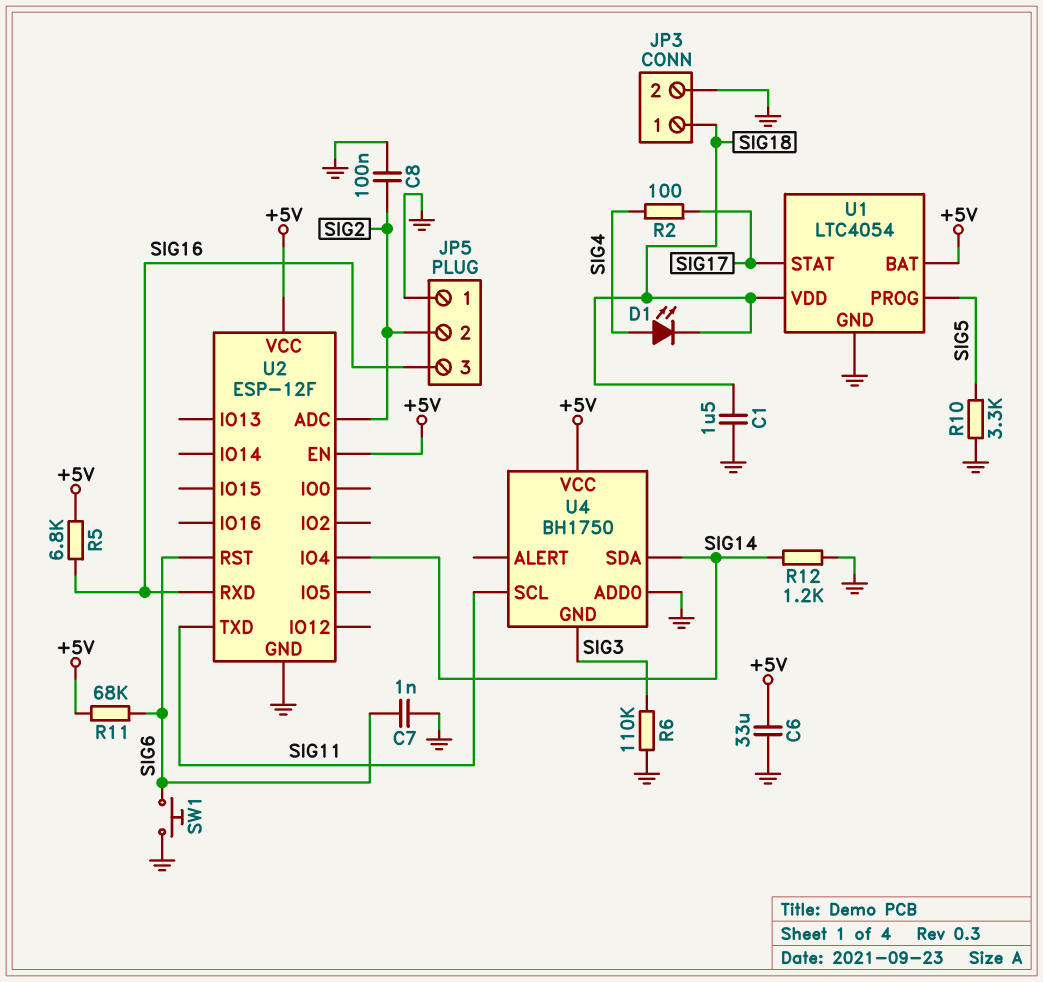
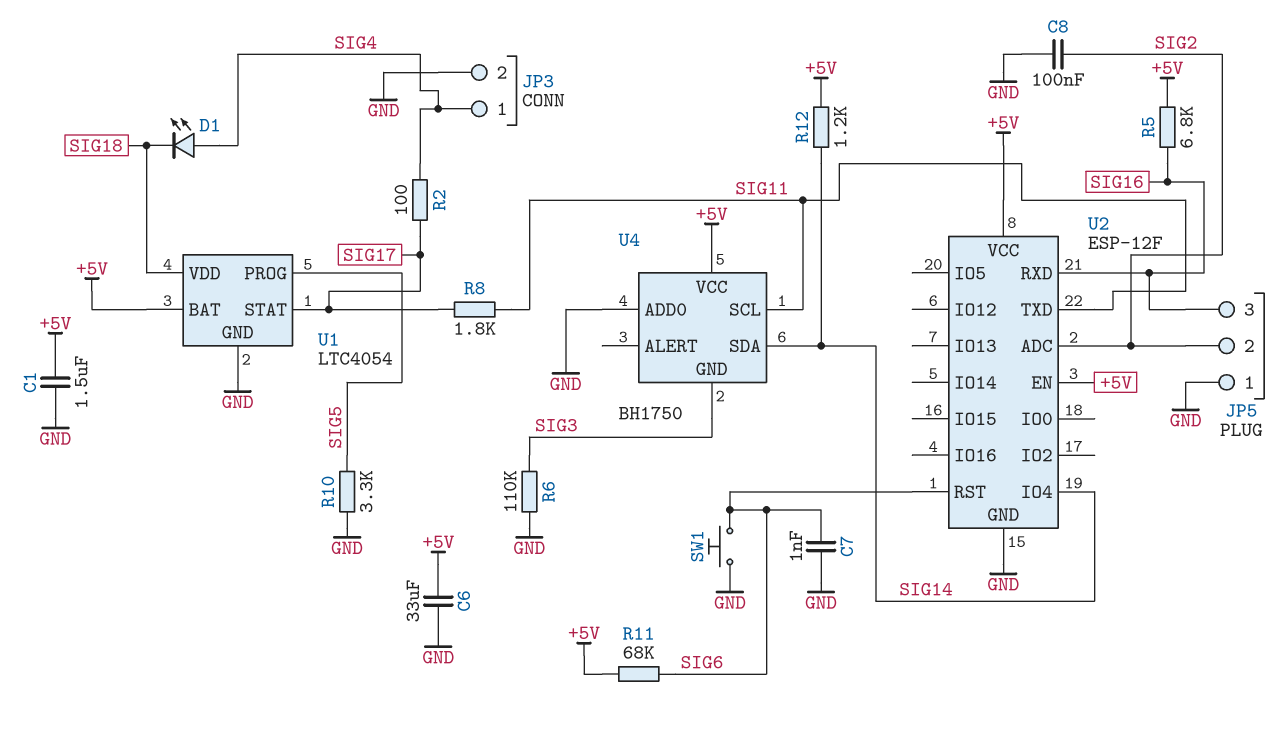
C1: 1.5uF (GND, SIG18) -> 1.5uF (+5V, GND)
JP3 pin 1: SIG18 -> SIG4
R8: none -> 1.8k (SIG11, SIG17)
R12: 1.2k (GND, SIG14) -> 1.2k (+5V, SIG14)

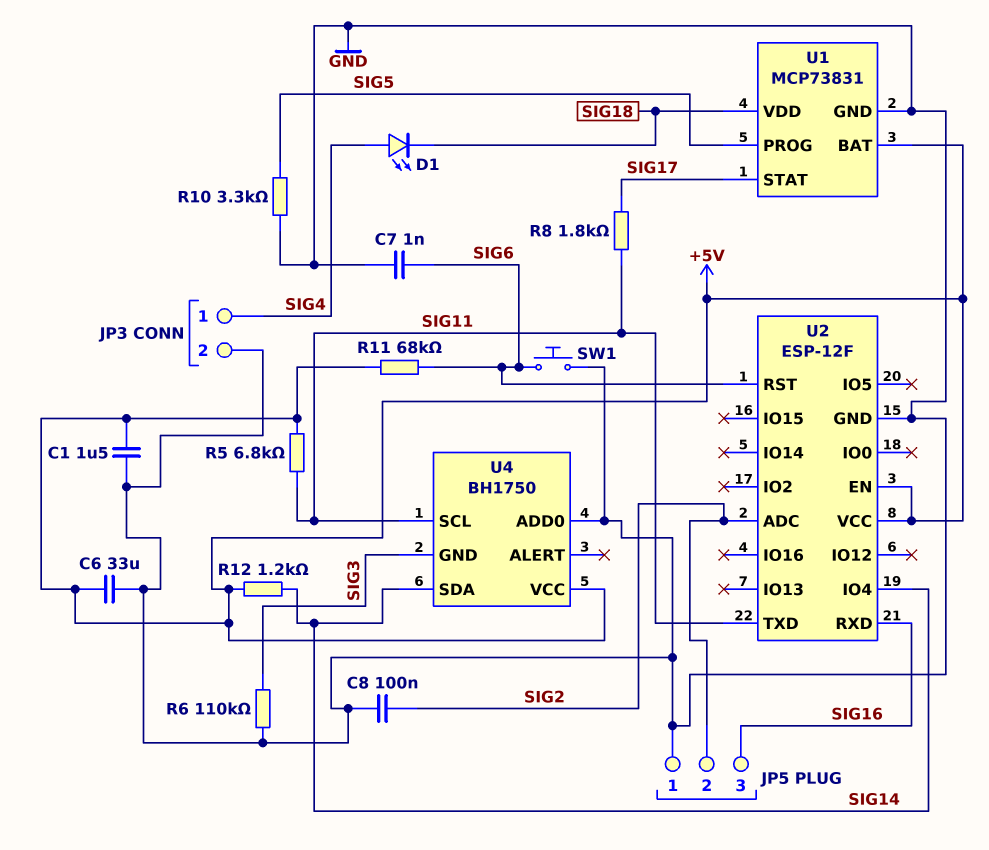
R2: 100 (SIG4, SIG17) -> none
R5: 6.8k (+5V, SIG16) -> 6.8k (+5V, SIG11)
U1: LTC4054 -> MCP73831

